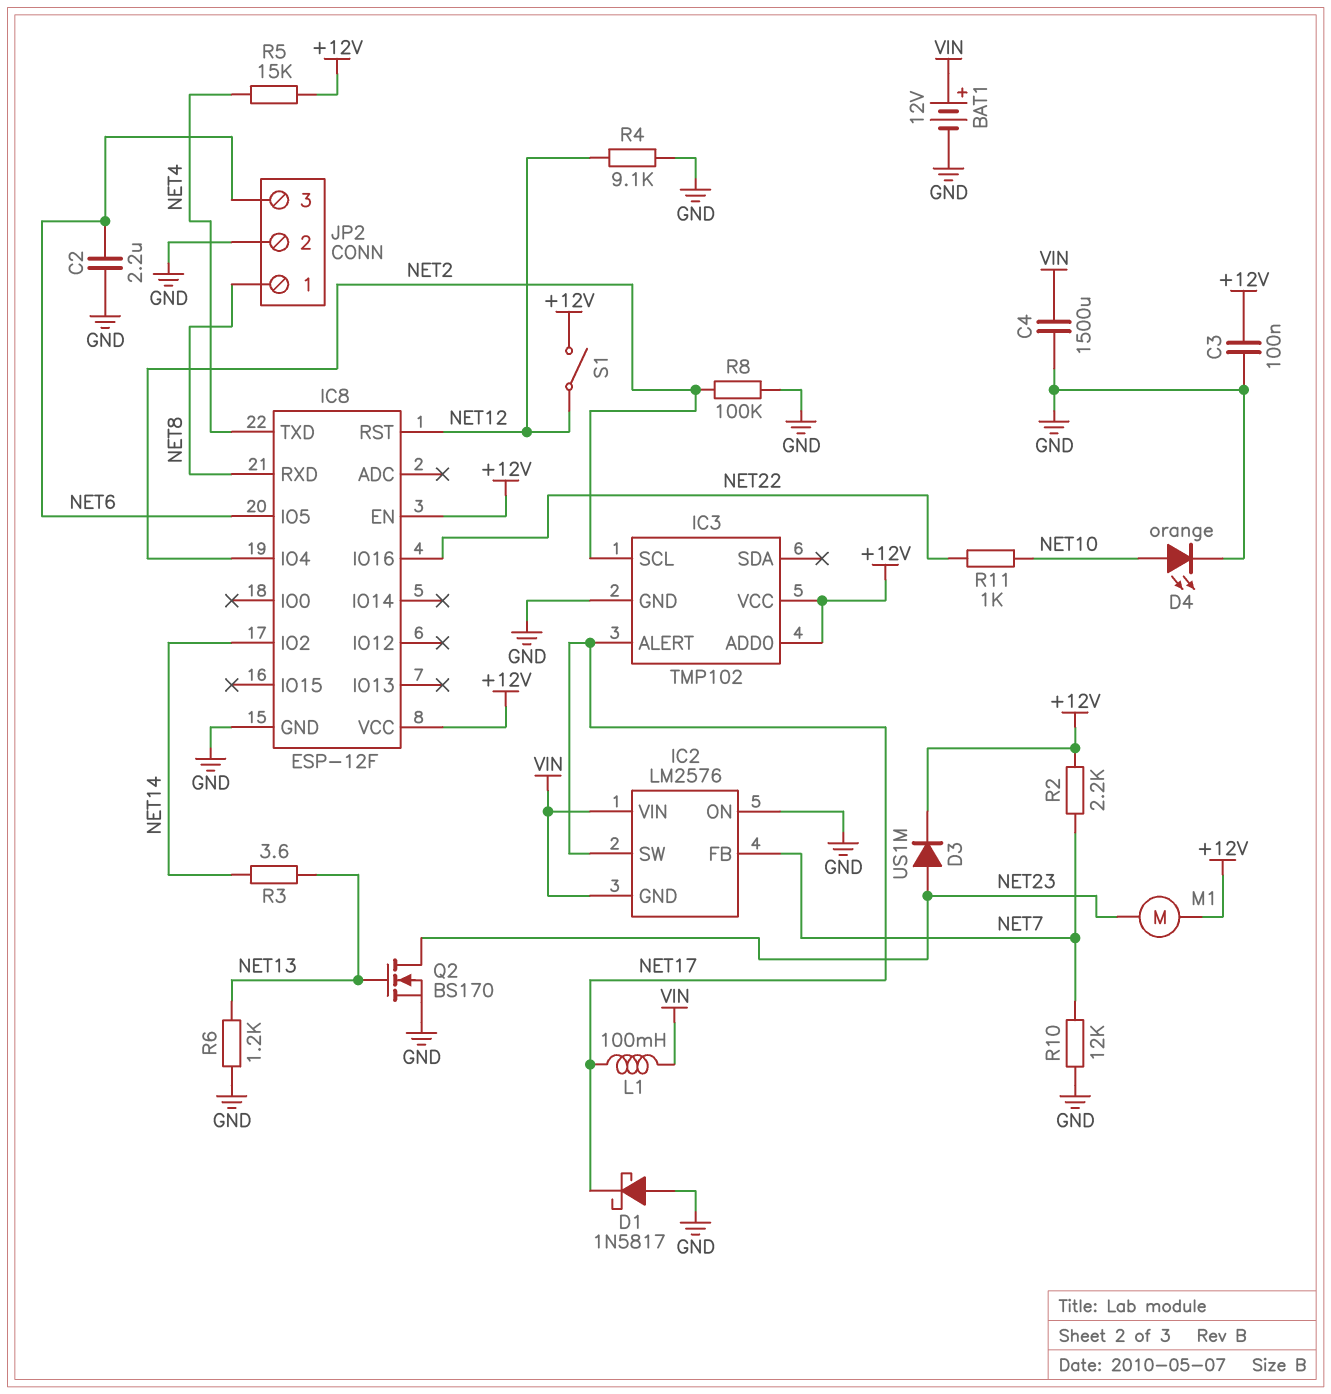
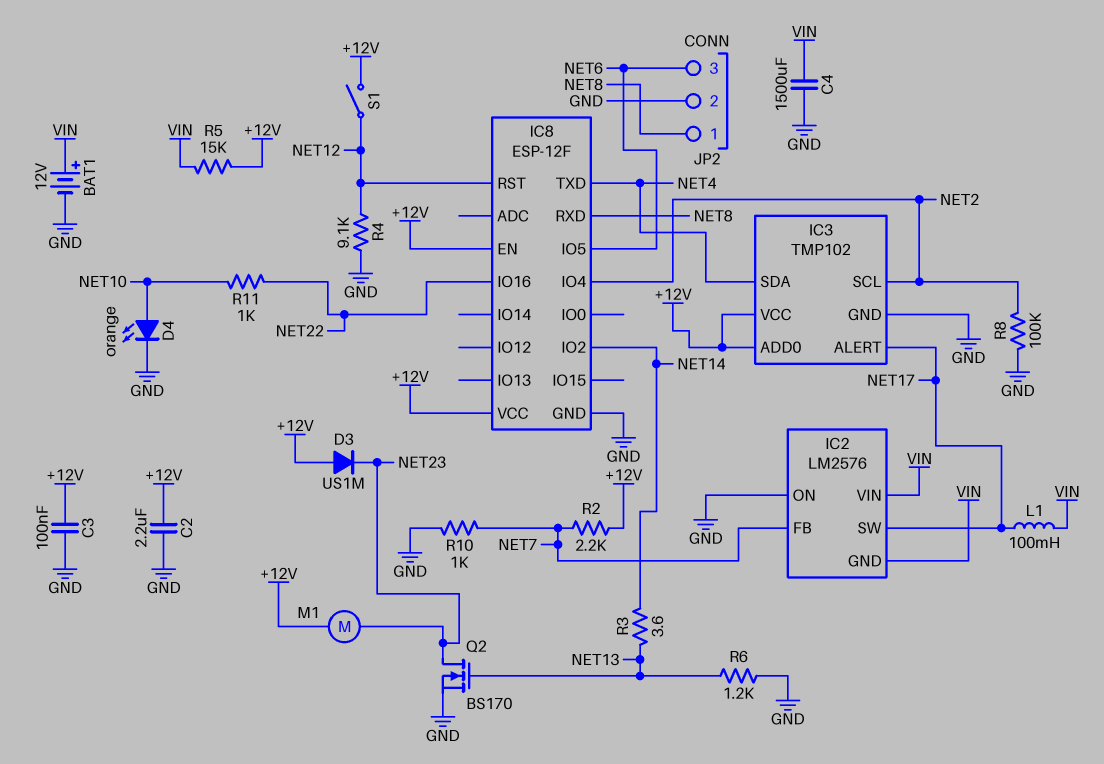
C2: 2.2uF (GND, NET6) -> 2.2uF (+12V, GND)
D1: schottky 1N5817 (A GND, K NET17) -> none
D3: diode US1M (A NET23, K +12V) -> diode US1M (A +12V, K NET23)
IC3 pin SDA: none -> NET4
R5: 15k (+12V, NET4) -> 15k (+12V, VIN)
R10: 12k (GND, NET7) -> 1k (GND, NET7)

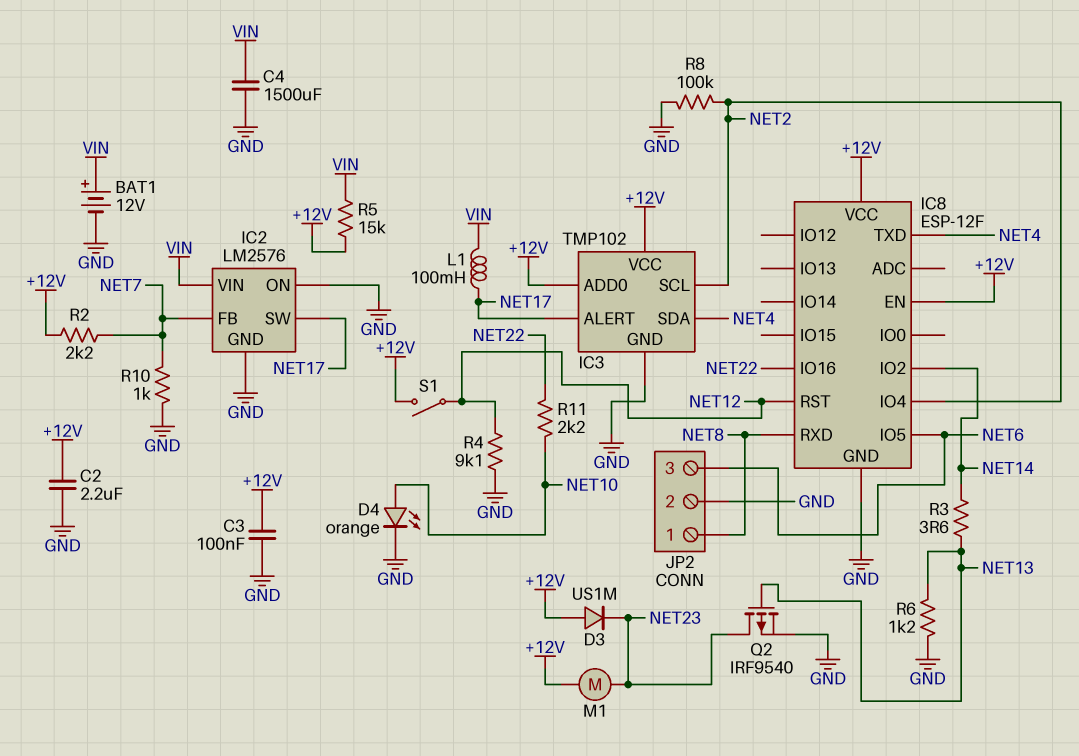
IC2 pin GND: VIN -> GND
Q2: NMOS BS170 (G NET13, D NET23, S GND) -> PMOS IRF9540 (G NET13, D NET23, S GND)
R11: 1k (NET10, NET22) -> 2.2k (NET10, NET22)

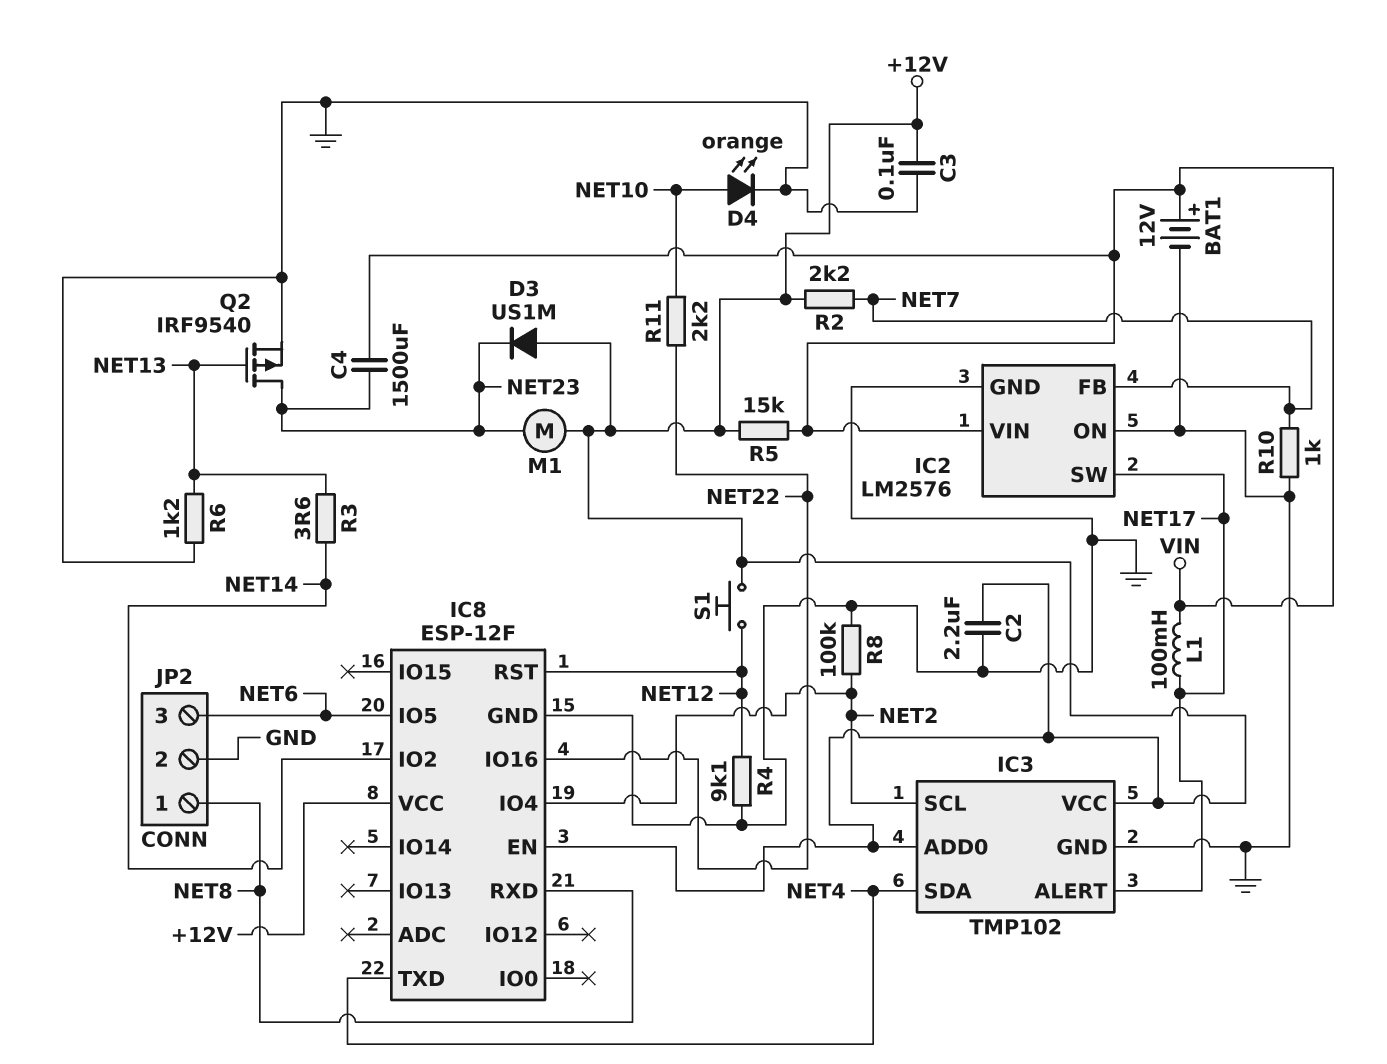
C4: 1500uF (GND, VIN) -> 1500uF (NET23, VIN)
S1: switch (+12V, NET12) -> button (+12V, NET12)

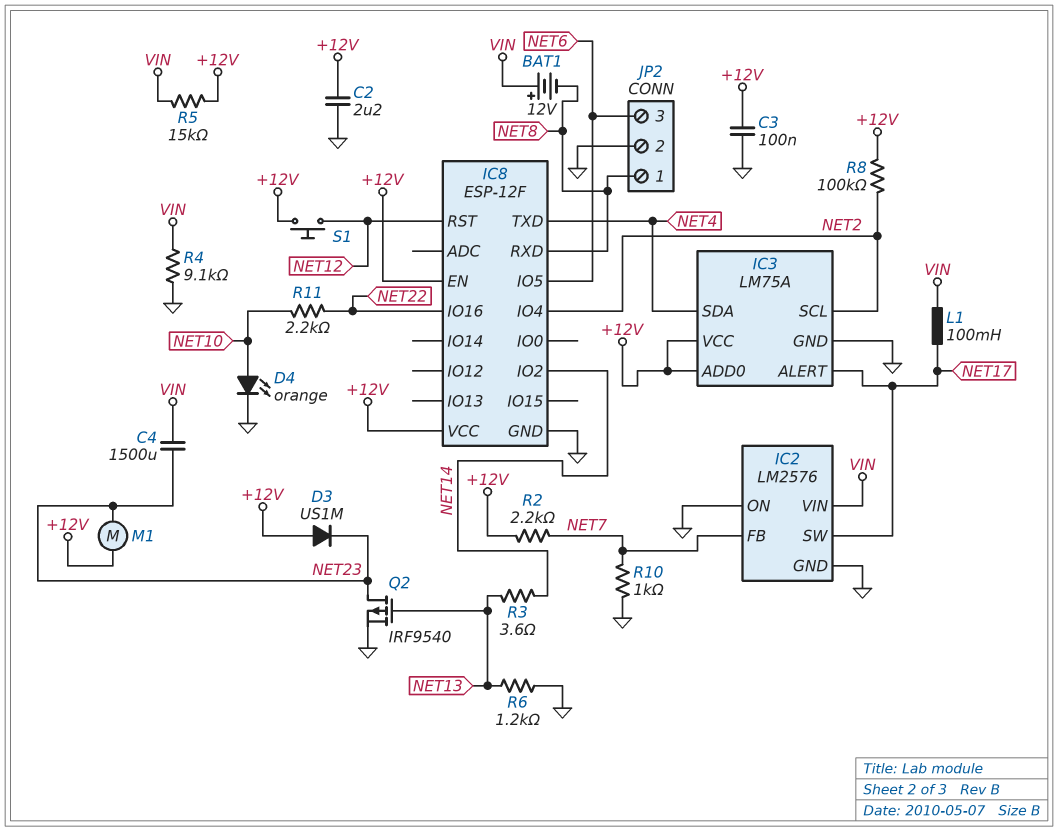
BAT1: 12V (plus VIN, minus GND) -> 12V (plus VIN, minus NET8)
IC3: TMP102 -> LM75A
R4: 9.1k (GND, NET12) -> 9.1k (GND, VIN)
R8: 100k (GND, NET2) -> 100k (+12V, NET2)

